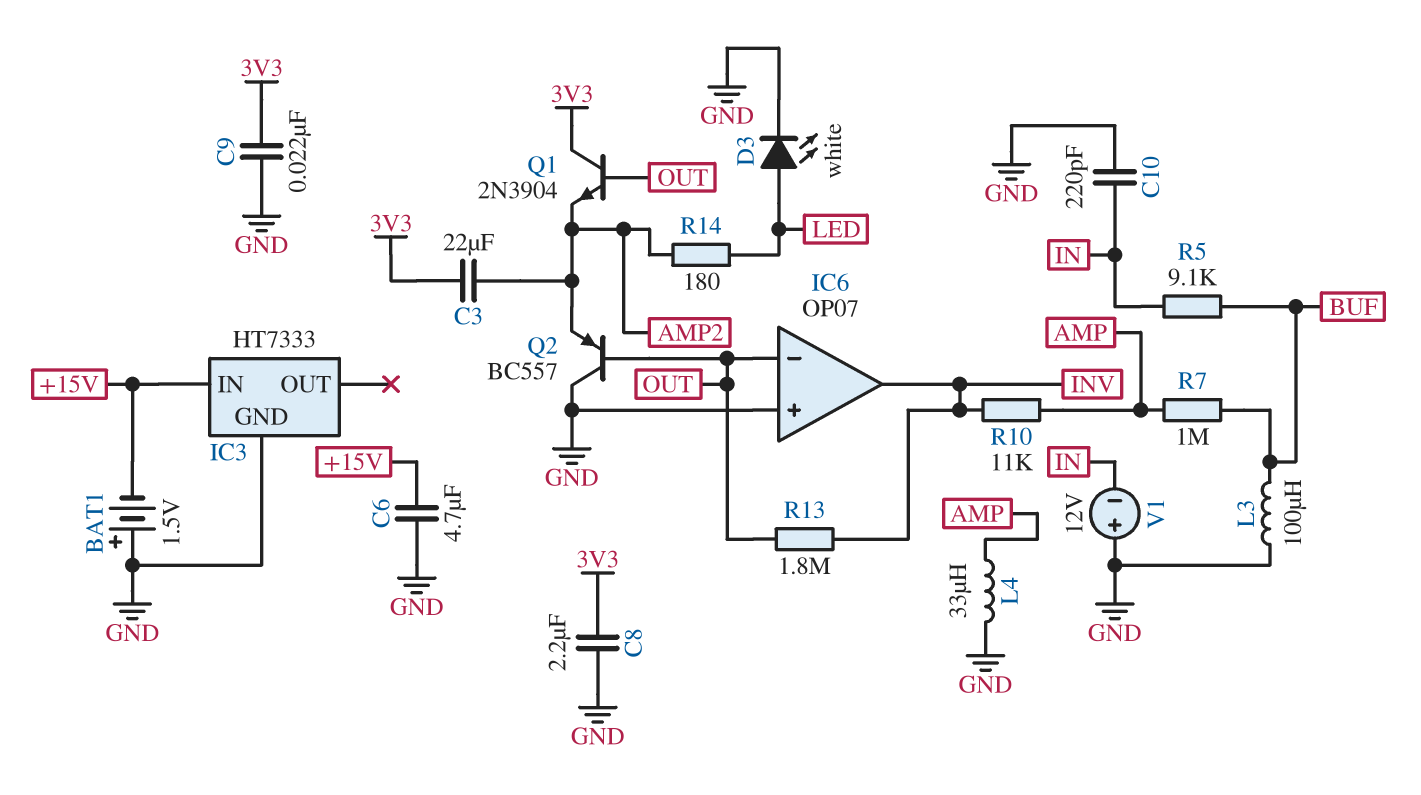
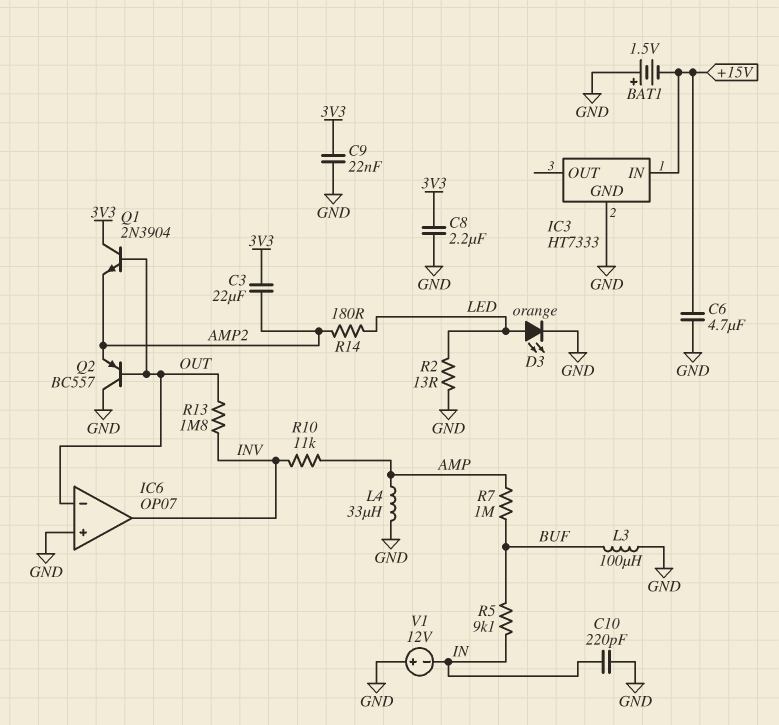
D3: LED white (A LED, K GND) -> LED orange (A LED, K GND)
R2: none -> 13 (GND, LED)

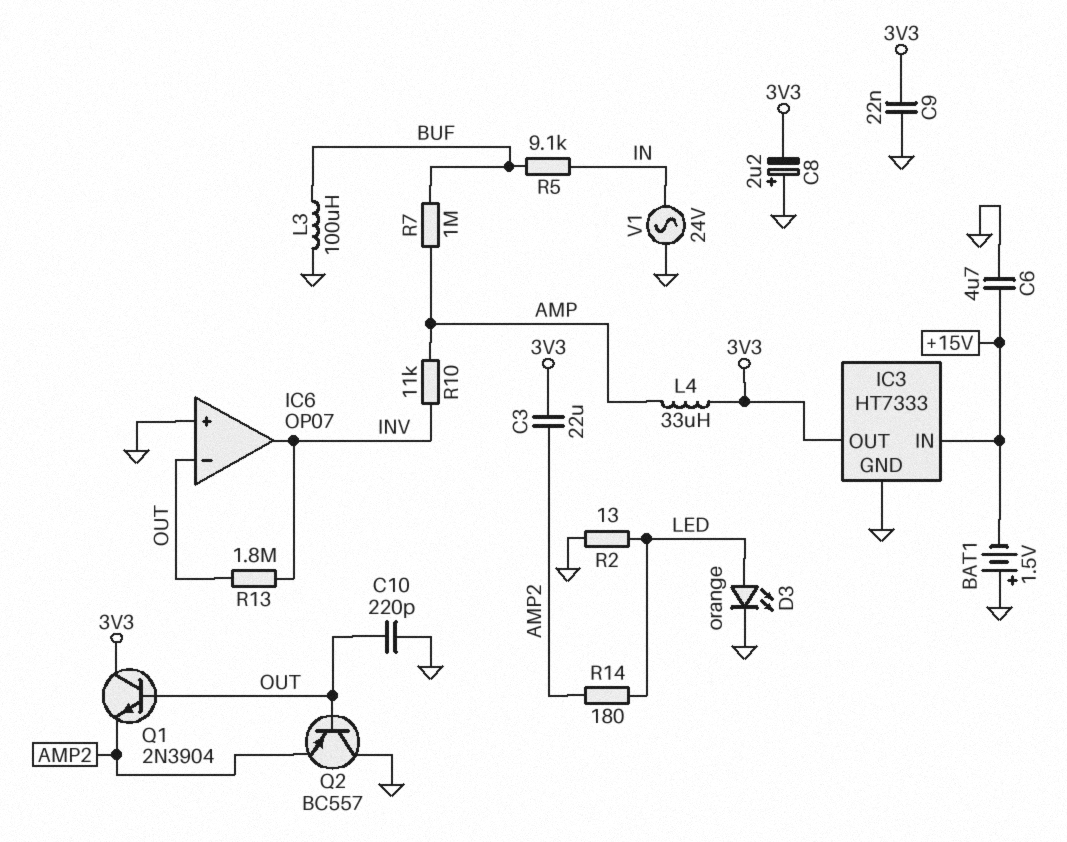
C8: 2.2uF (3V3, GND) -> 2.2uF (plus GND, minus 3V3)
C10: 220pF (GND, IN) -> 220pF (GND, OUT)
IC3 pin OUT: none -> 3V3
L4: 33uH (AMP, GND) -> 33uH (3V3, AMP)
V1: 12V (plus GND, minus IN) -> AC 24V (GND, IN)

